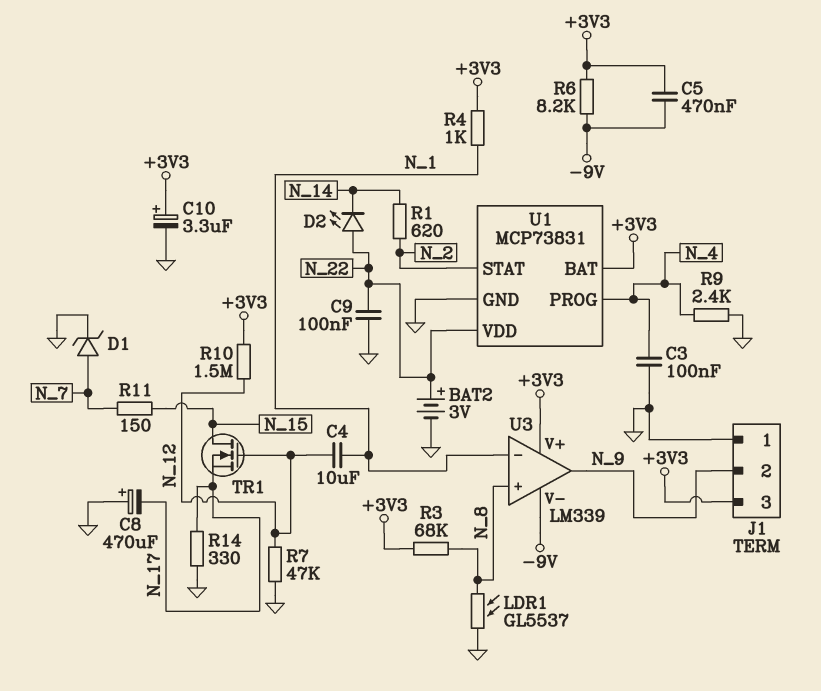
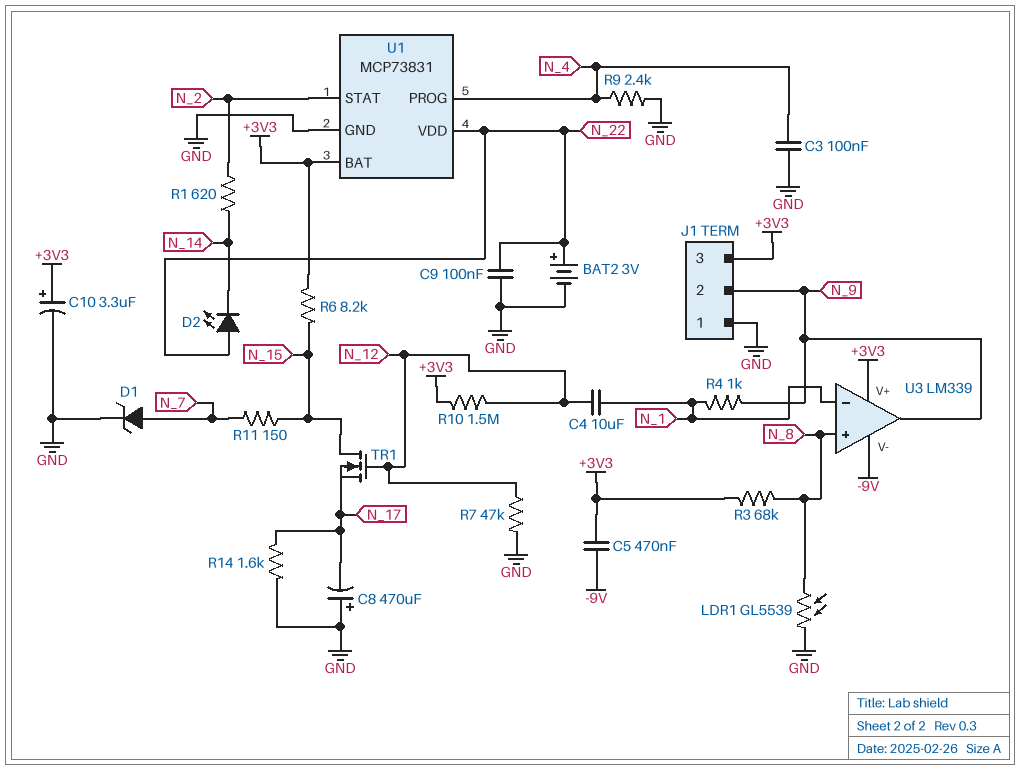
LDR1: GL5537 (GND, N_8) -> GL5539 (GND, N_8)
R4: 1k (+3V3, N_1) -> 1k (N_1, N_9)
R6: 8.2k (+3V3, -9V) -> 8.2k (+3V3, N_15)
R14: 330 (GND, N_17) -> 1.6k (GND, N_17)

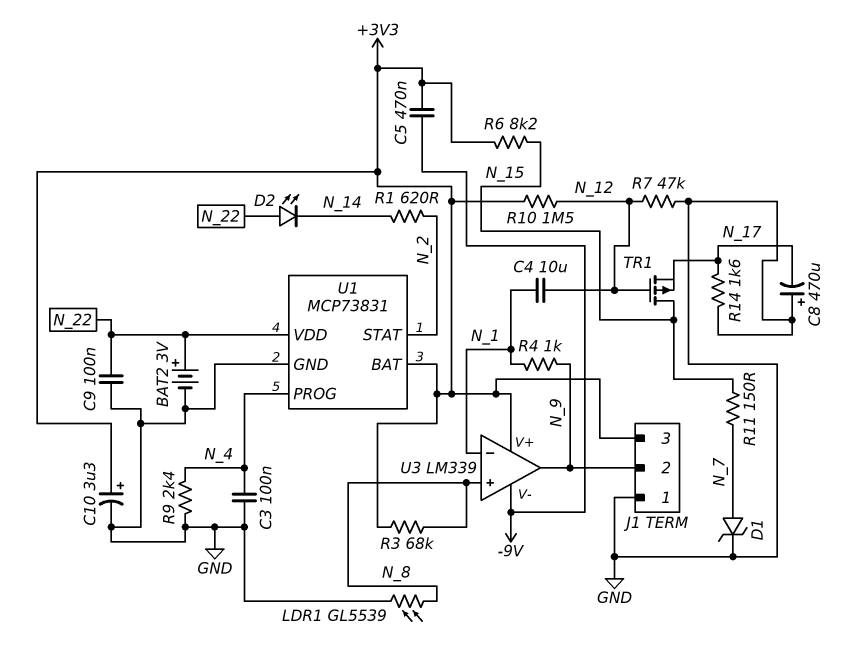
TR1: NMOS (G N_12, D N_15, S N_17) -> PMOS (G N_12, D N_15, S N_17)

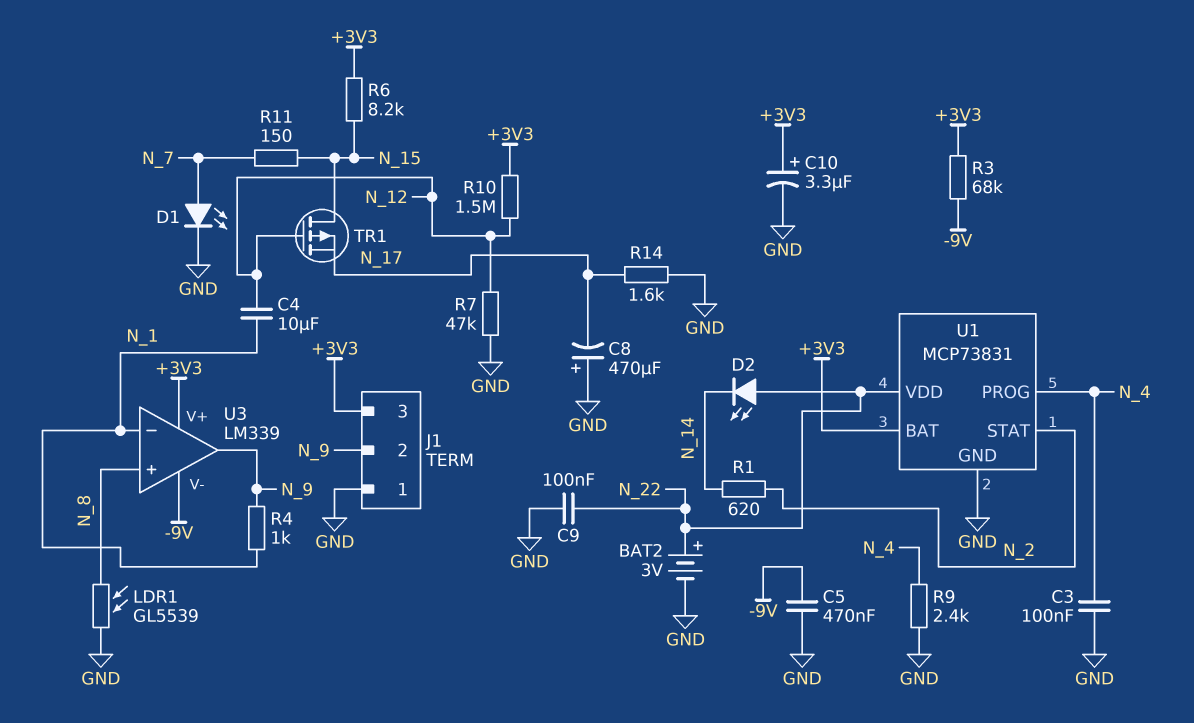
C5: 470nF (+3V3, -9V) -> 470nF (-9V, GND)
D1: zener (A N_7, K GND) -> LED (A N_7, K GND)
R3: 68k (+3V3, N_8) -> 68k (+3V3, -9V)

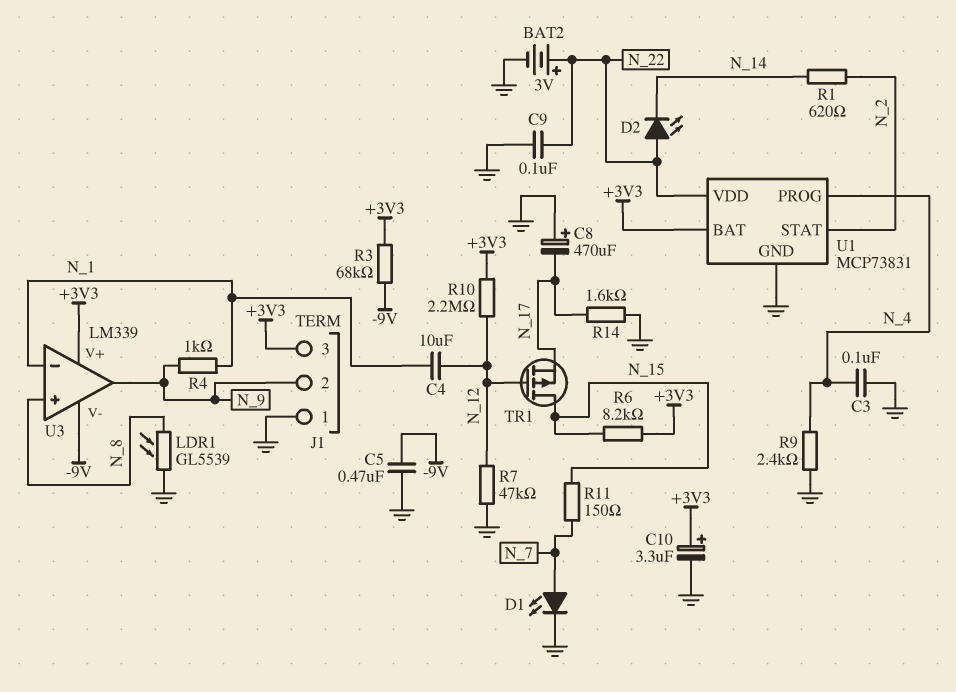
R10: 1.5M (+3V3, N_12) -> 2.2M (+3V3, N_12)

